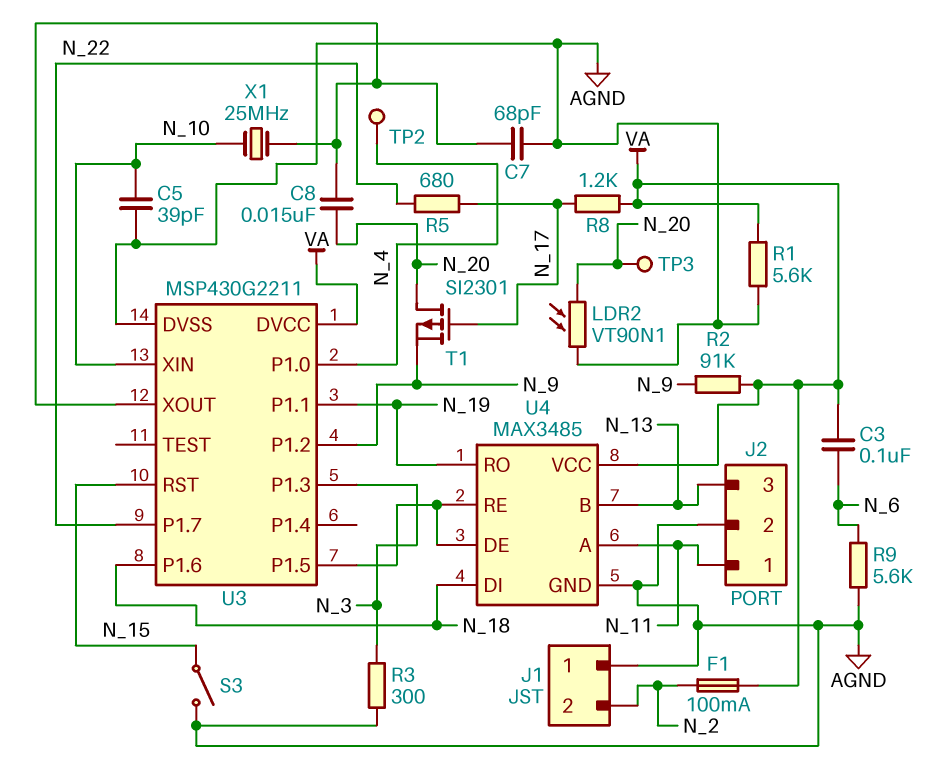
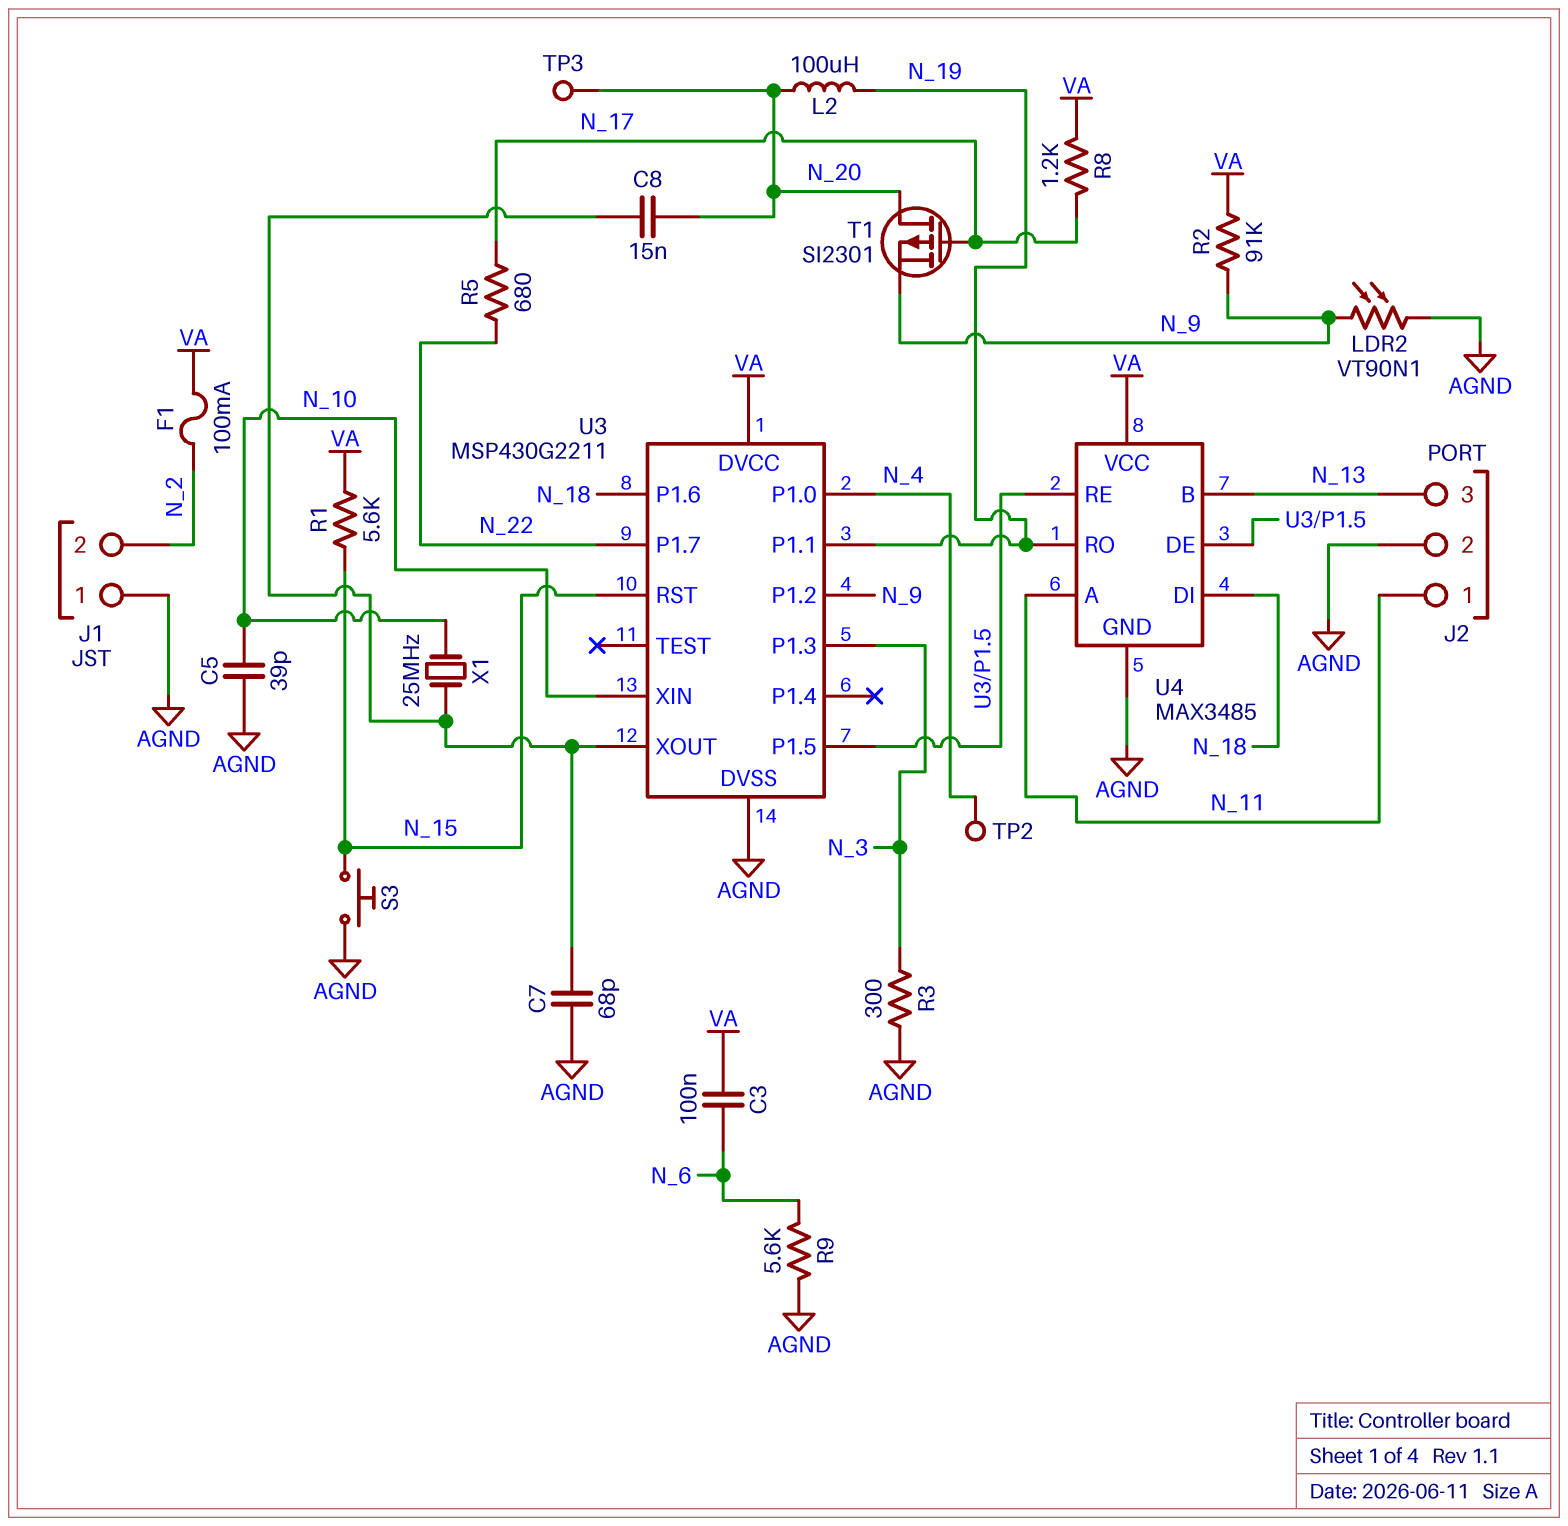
L2: none -> 100uH (N_19, N_20)
LDR2: VT90N1 (AGND, N_20) -> VT90N1 (AGND, N_9)
R1: 5.6k (AGND, VA) -> 5.6k (N_15, VA)
S3: switch (AGND, N_15) -> button (AGND, N_15)

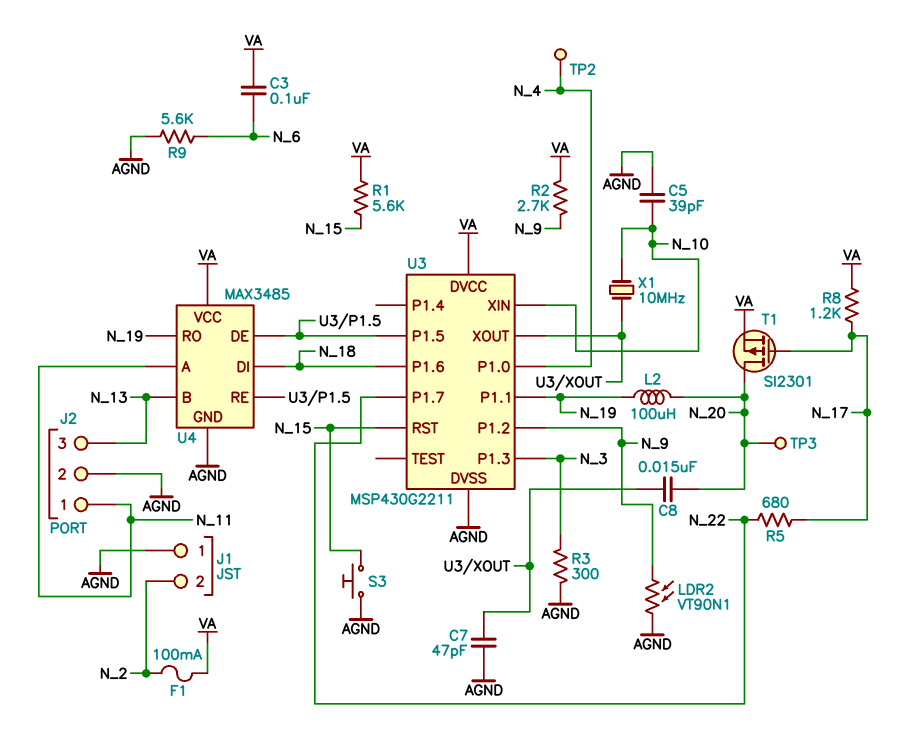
C7: 68pF (AGND, U3/XOUT) -> 47pF (AGND, U3/XOUT)
R2: 91k (N_9, VA) -> 2.7k (N_9, VA)
T1: PMOS SI2301 (G N_17, D N_20, S N_9) -> PMOS SI2301 (G N_17, D N_20, S VA)
X1: 25MHz (N_10, U3/XOUT) -> 10MHz (N_10, U3/XOUT)

